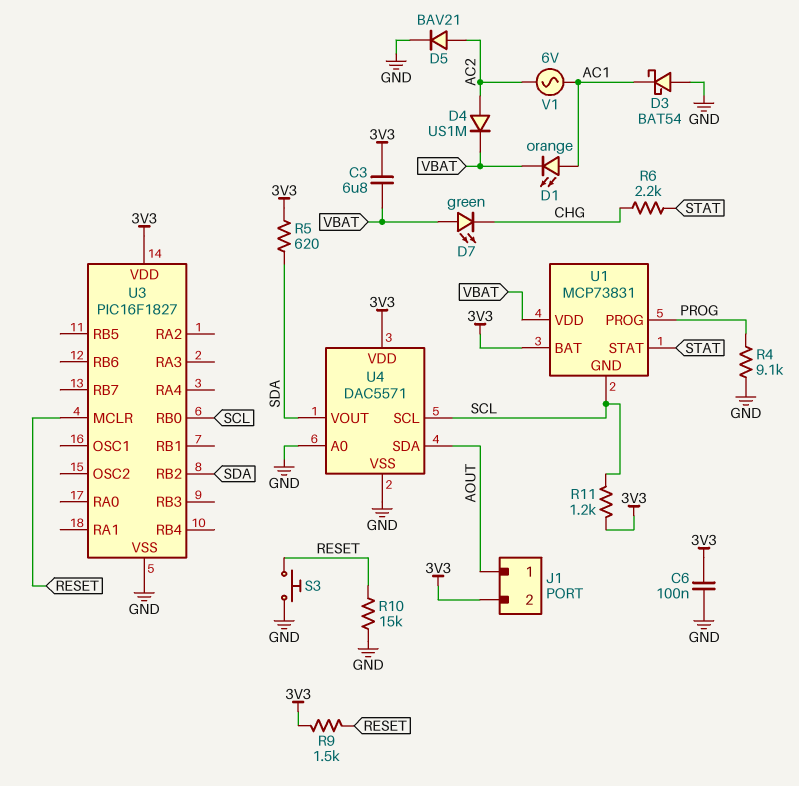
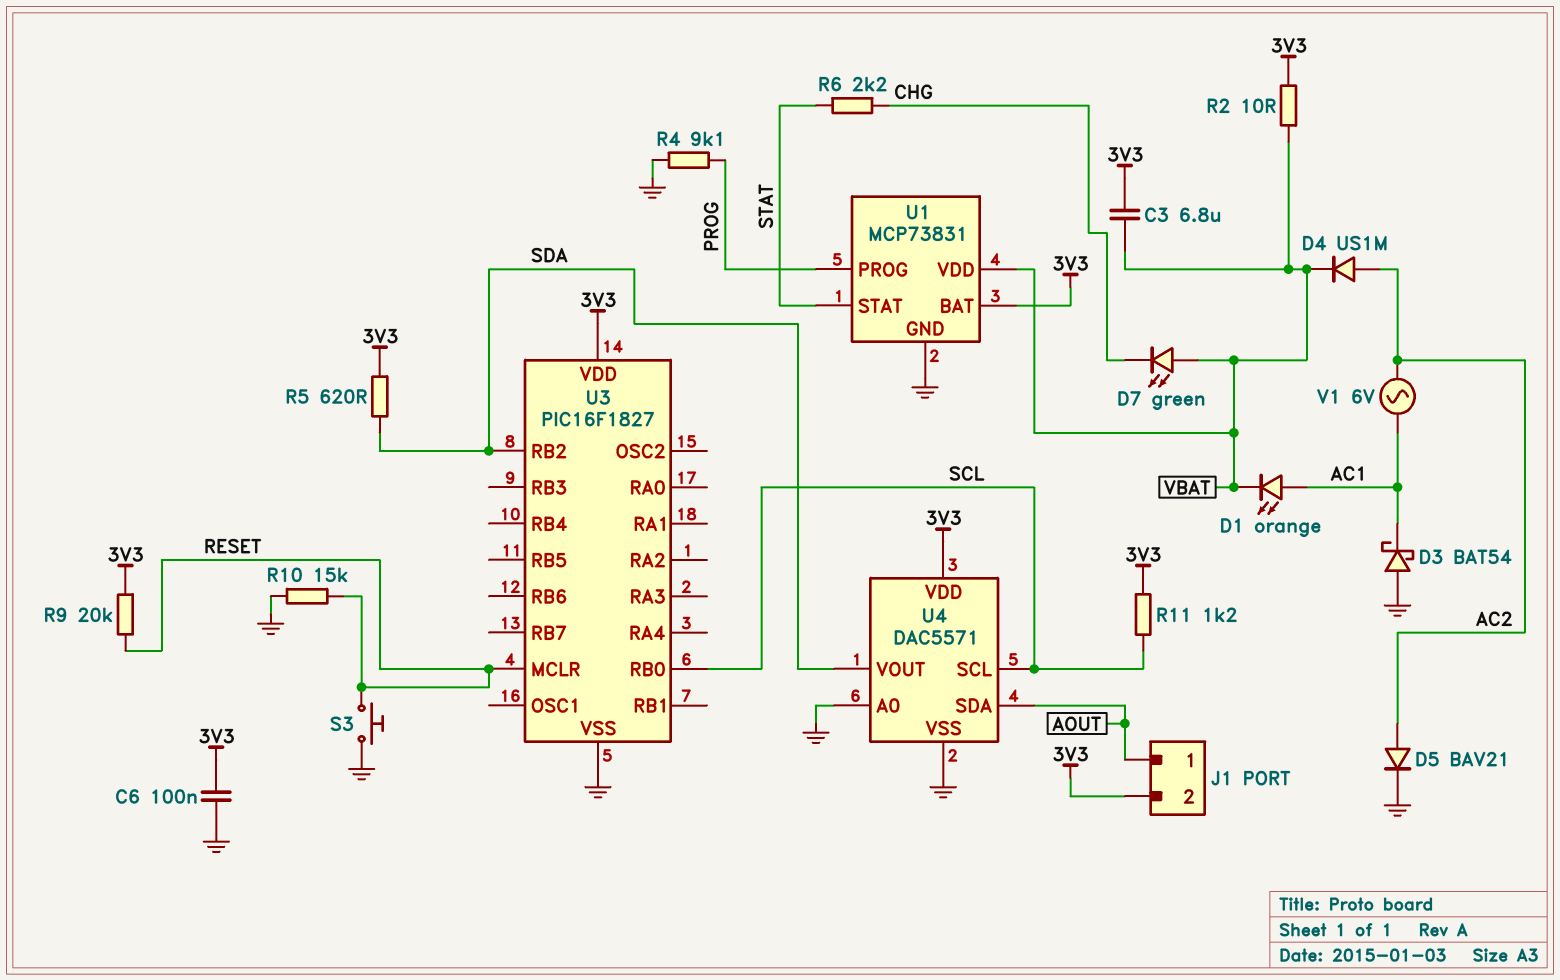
R2: none -> 10 (3V3, VBAT)
R9: 1.5k (3V3, RESET) -> 20k (3V3, RESET)
U1 pin GND: SCL -> GND

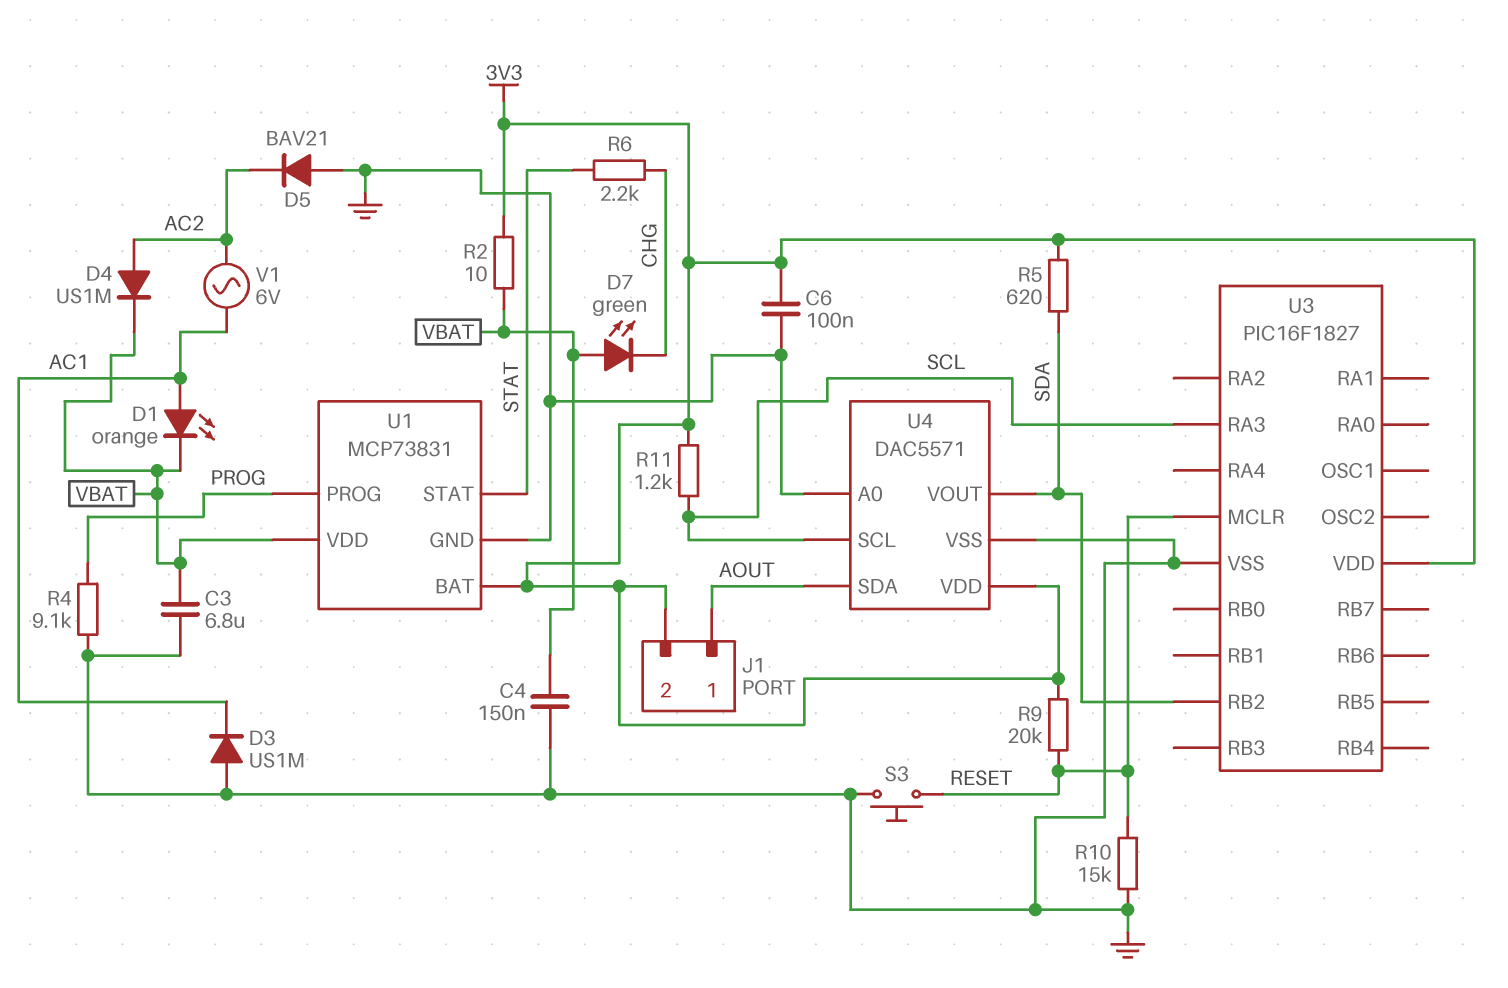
C3: 6.8uF (3V3, VBAT) -> 6.8uF (GND, VBAT)
C4: none -> 150nF (GND, VBAT)
D3: schottky BAT54 (A GND, K AC1) -> diode US1M (A GND, K AC1)
D5: diode BAV21 (A AC2, K GND) -> diode BAV21 (A GND, K AC2)
U3 pin RA3: none -> SCL
U3 pin RB0: SCL -> none

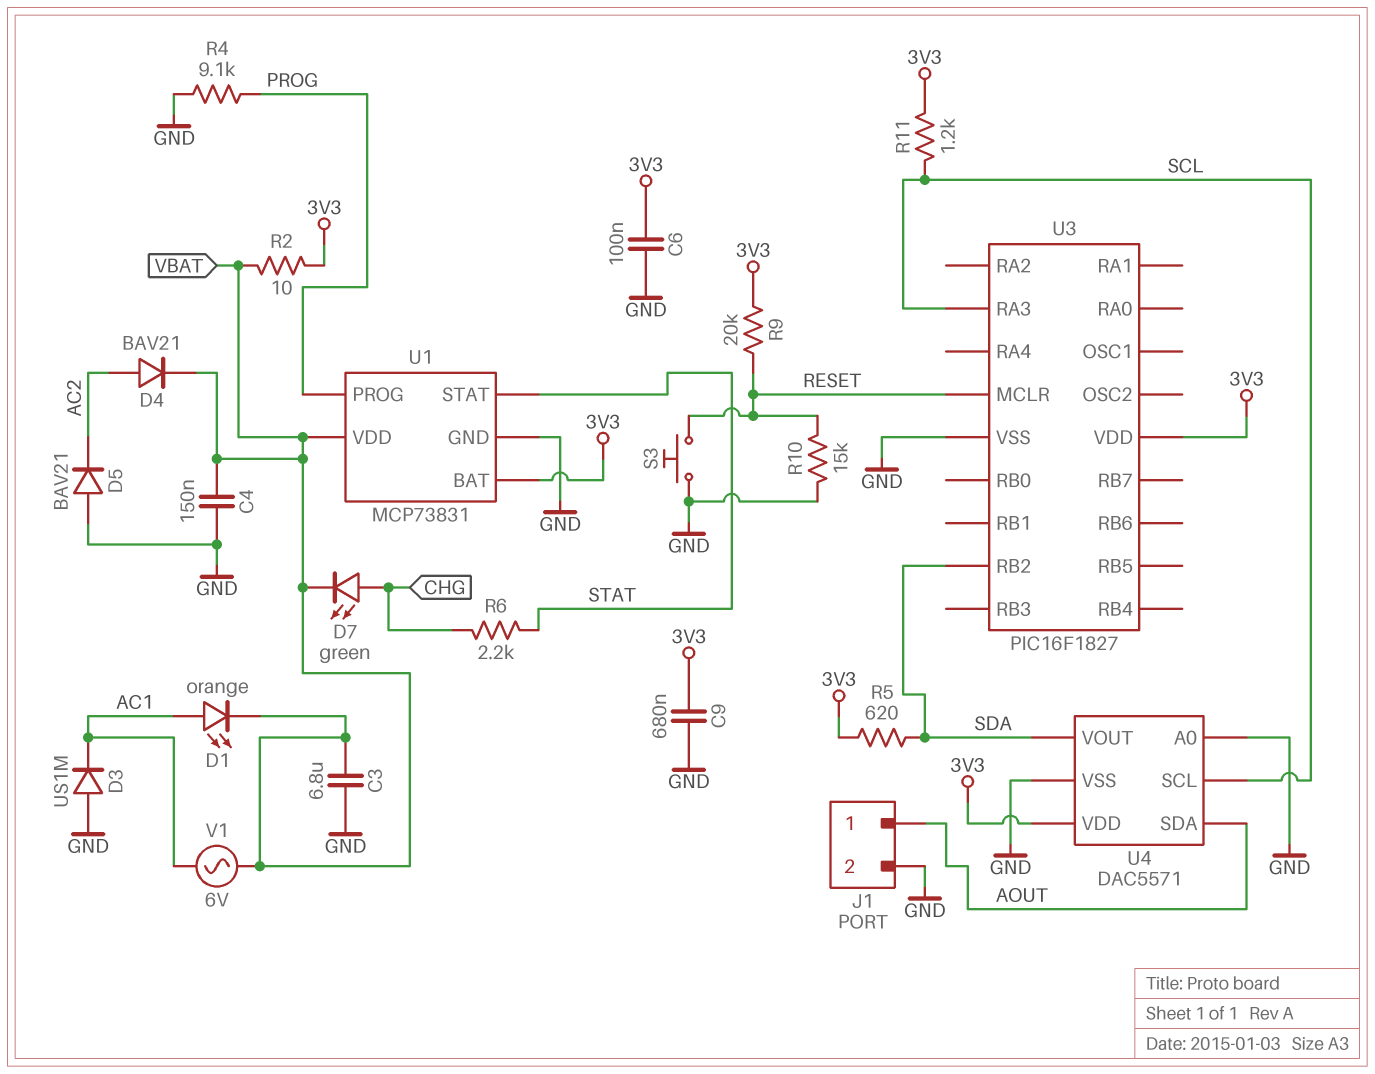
C9: none -> 680nF (3V3, GND)
D4: diode US1M (A AC2, K VBAT) -> diode BAV21 (A AC2, K VBAT)
D7: LED green (A VBAT, K CHG) -> LED green (A CHG, K VBAT)
J1 pin 2: 3V3 -> GND
V1: AC 6V (AC1, AC2) -> AC 6V (AC1, VBAT)

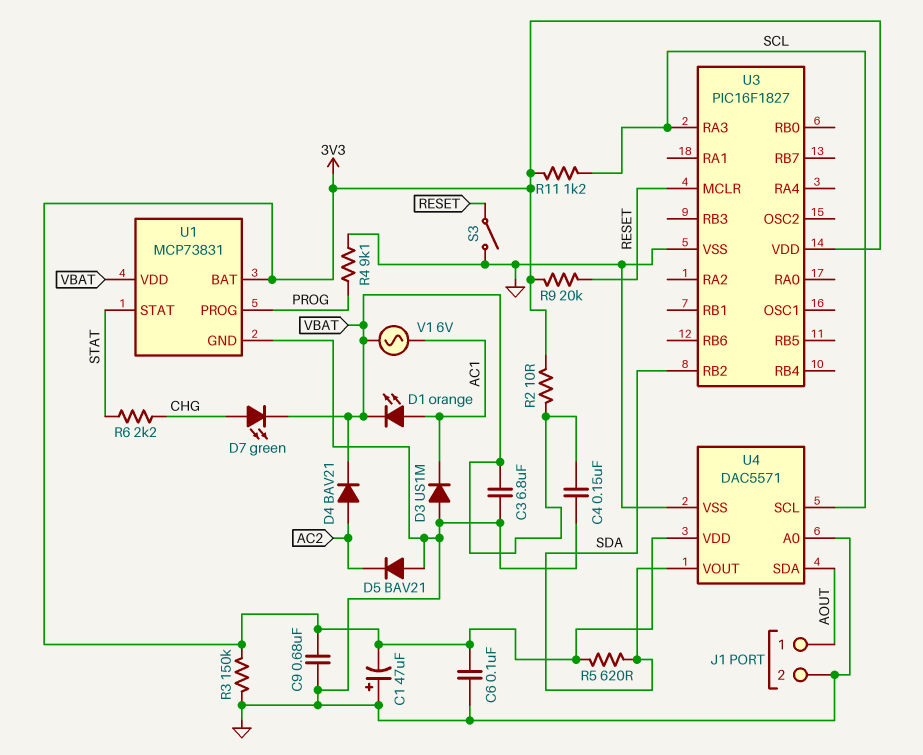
C1: none -> 47uF (plus GND, minus 3V3)
R3: none -> 150k (3V3, GND)
R10: 15k (GND, RESET) -> none
S3: button (GND, RESET) -> switch (GND, RESET)

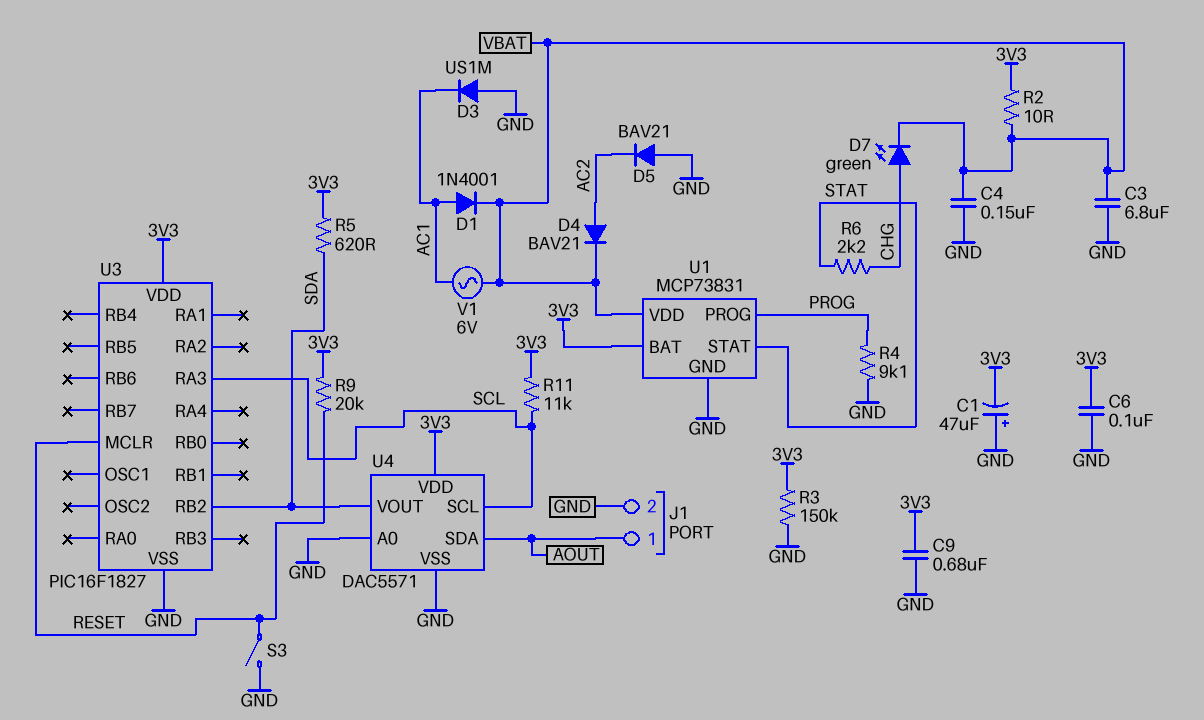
D1: LED orange (A AC1, K VBAT) -> diode 1N4001 (A AC1, K VBAT)
R11: 1.2k (3V3, SCL) -> 11k (3V3, SCL)

